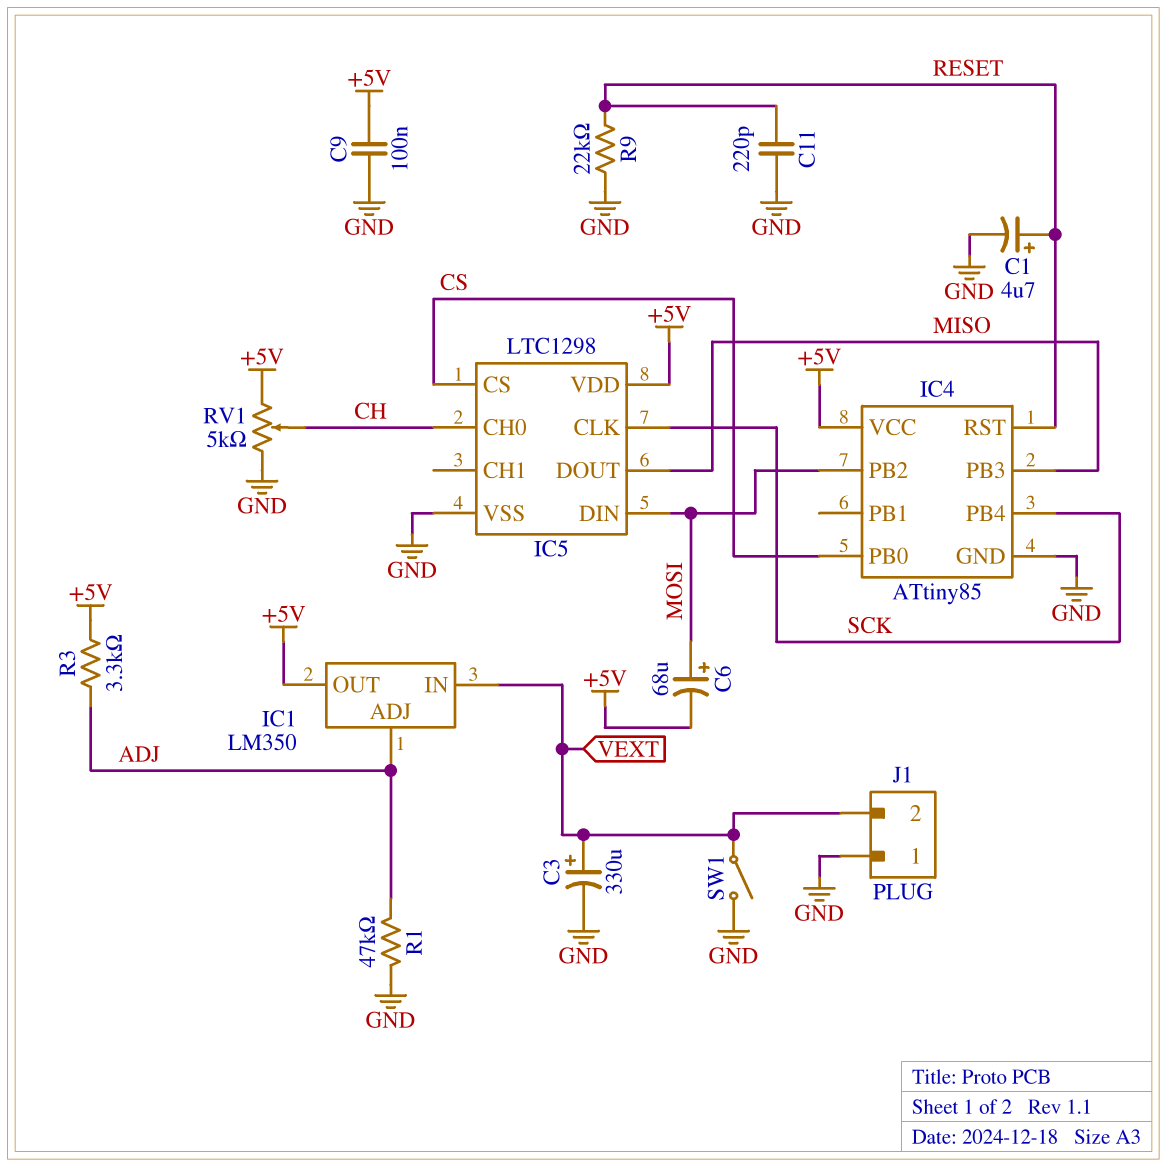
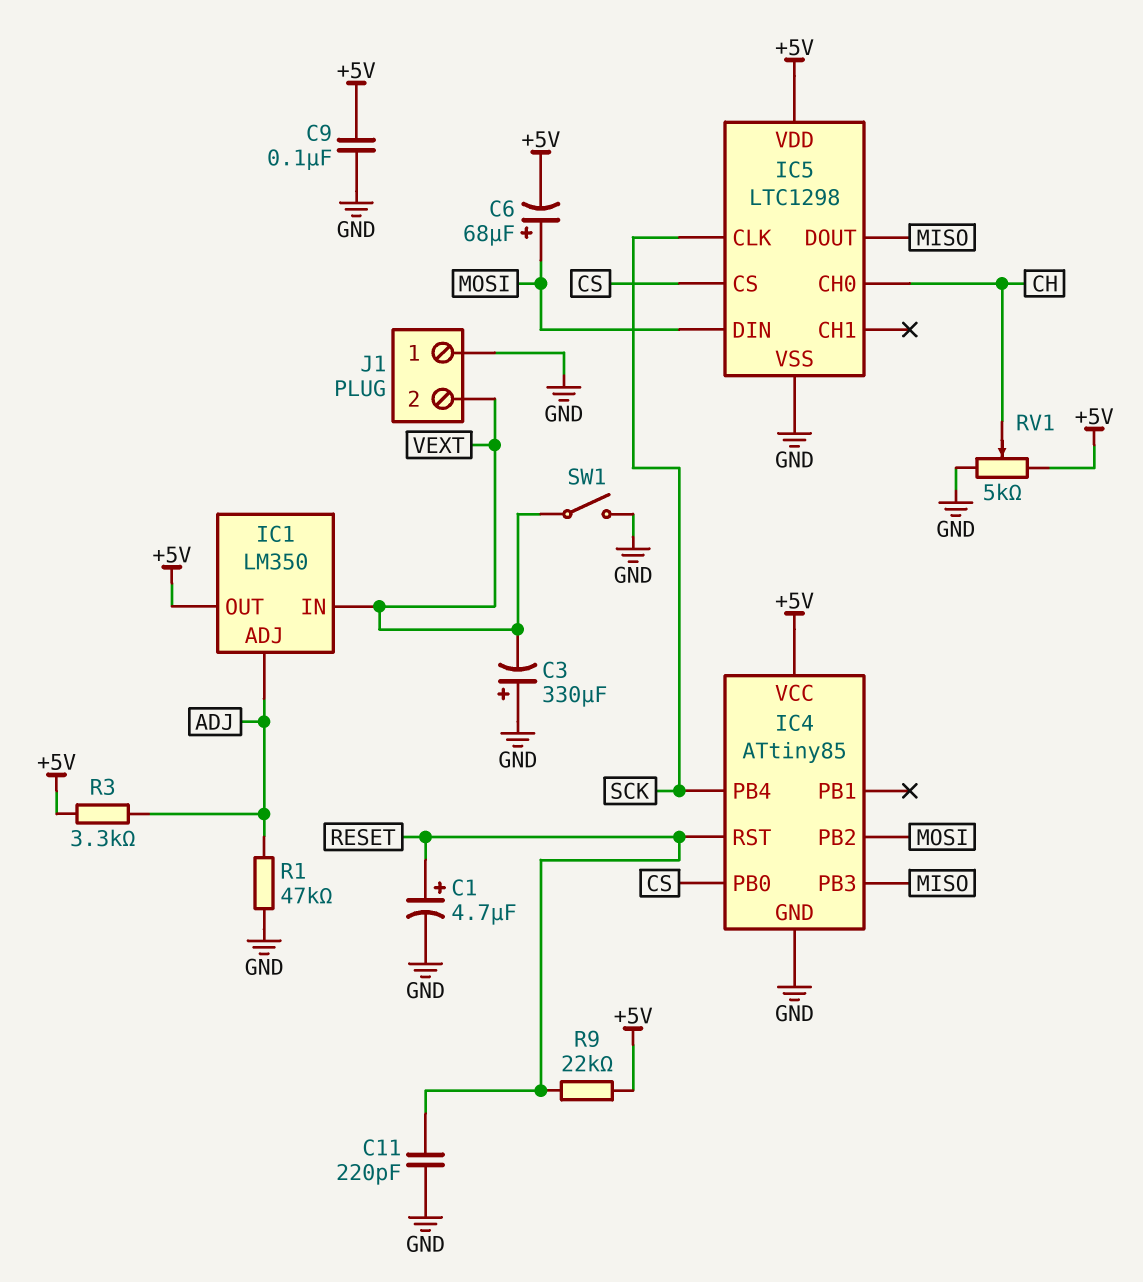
C3: 330uF (plus VEXT, minus GND) -> 330uF (plus GND, minus VEXT)
R9: 22k (GND, RESET) -> 22k (+5V, RESET)

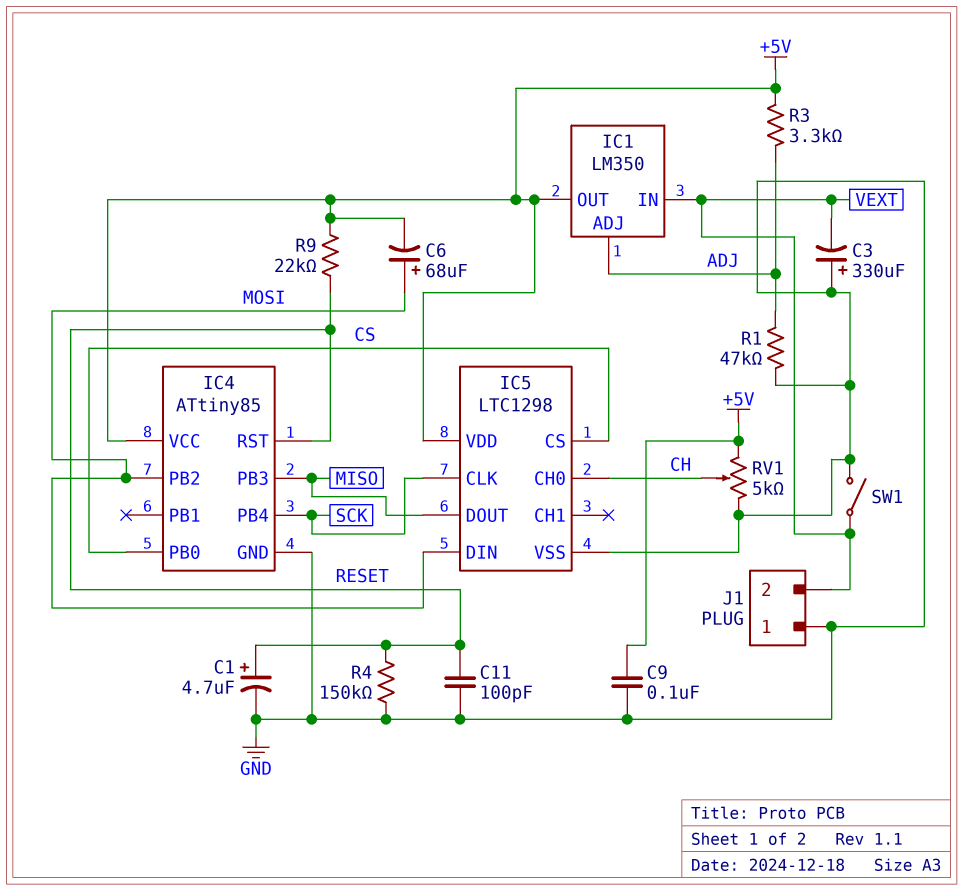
C11: 220pF (GND, RESET) -> 100pF (GND, RESET)
R4: none -> 150k (GND, RESET)

